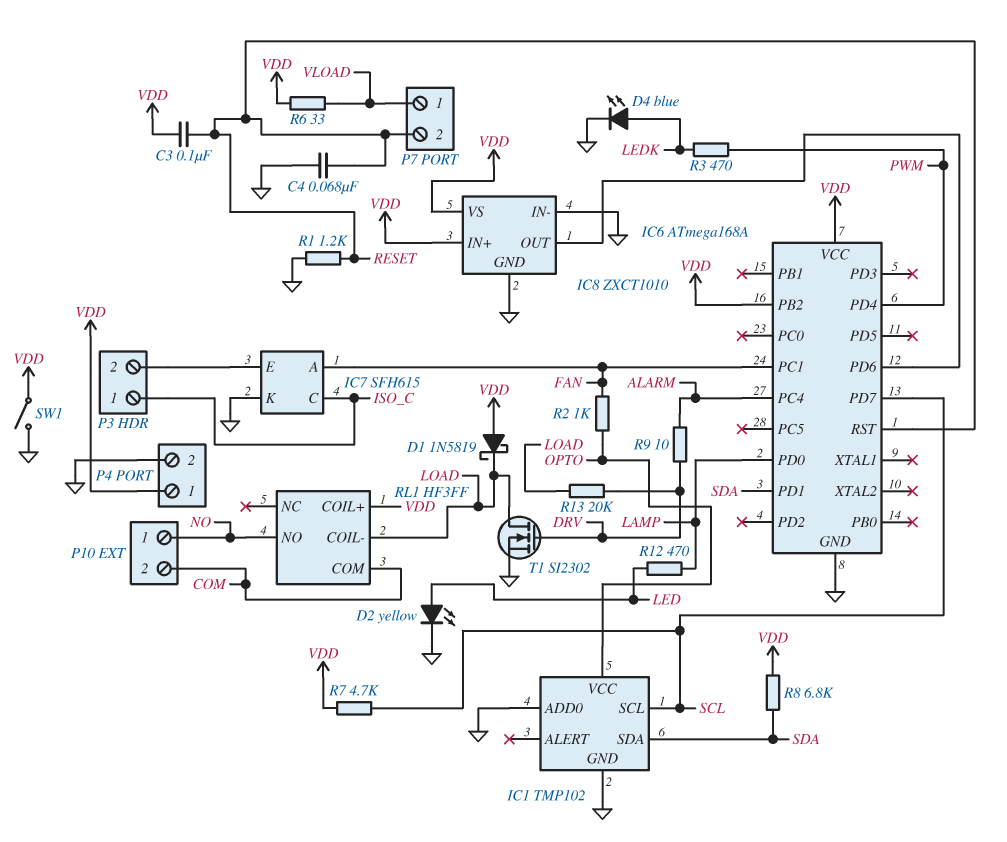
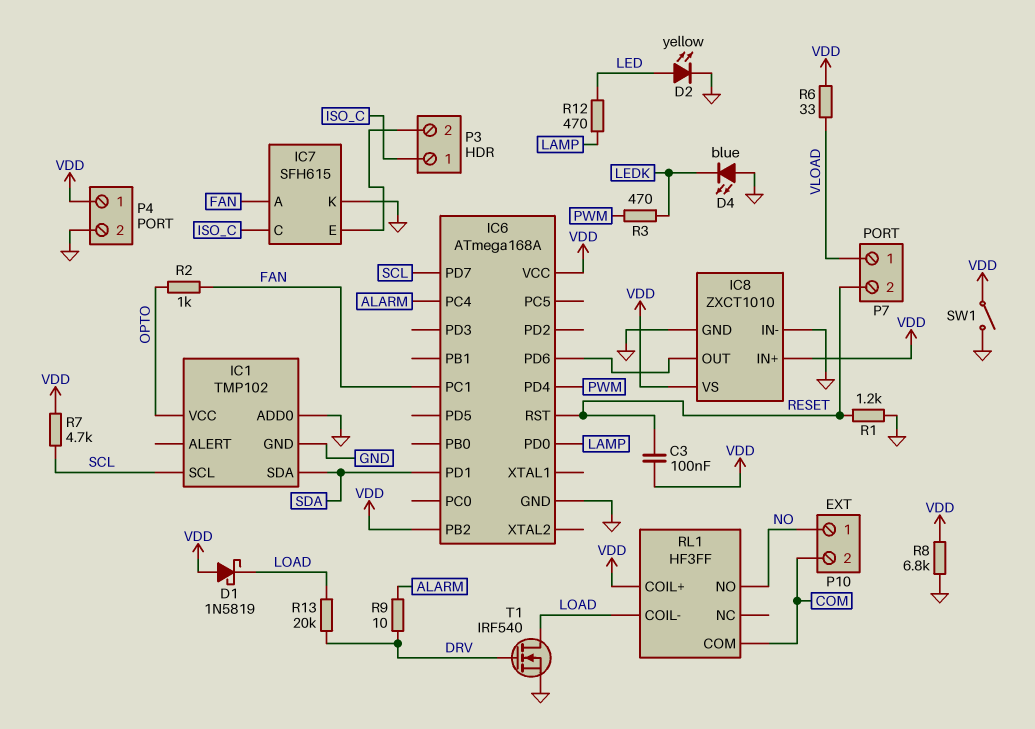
C4: 68nF (GND, RESET) -> none
D4: LED blue (A LEDK, K GND) -> LED blue (A GND, K LEDK)
R8: 6.8k (SDA, VDD) -> 6.8k (GND, VDD)
T1: NMOS SI2302 (G DRV, D LOAD, S GND) -> NMOS IRF540 (G DRV, D LOAD, S GND)

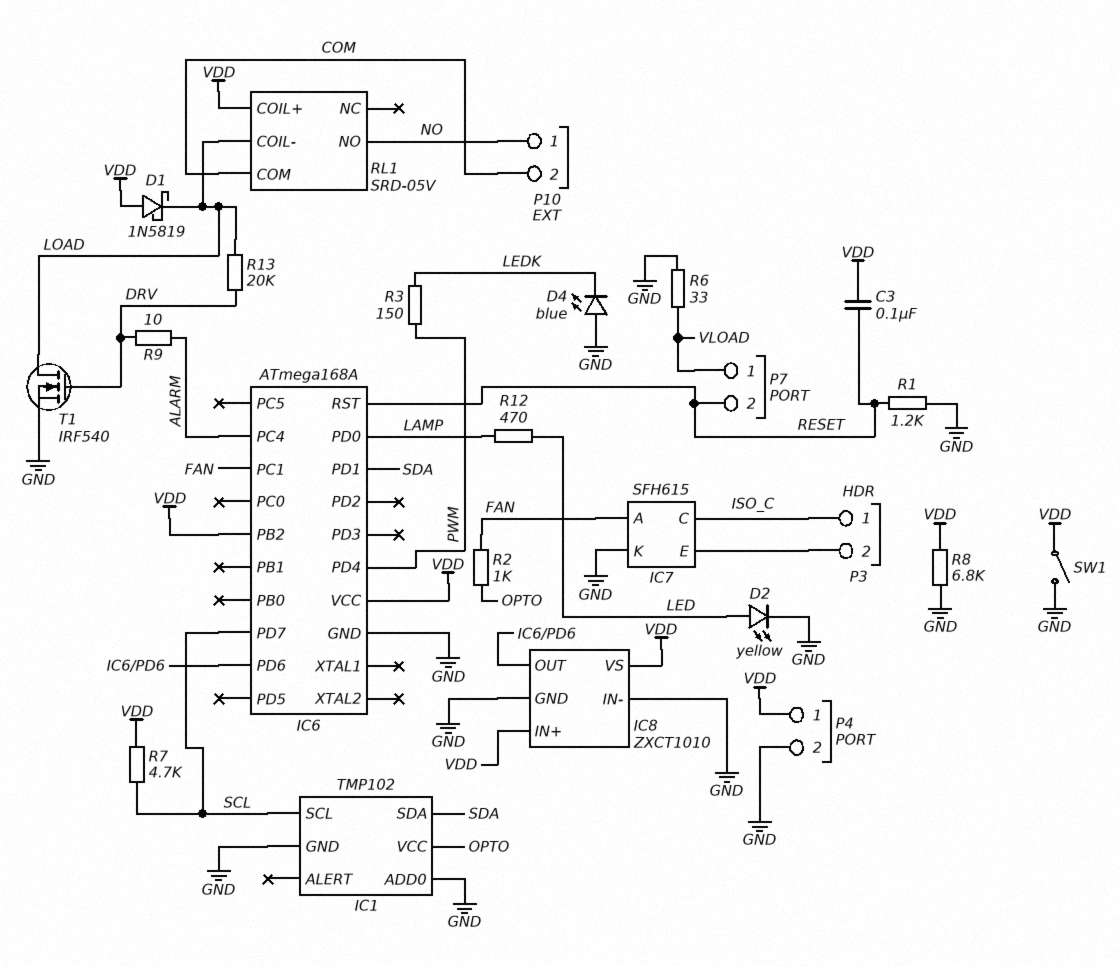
R3: 470 (LEDK, PWM) -> 150 (LEDK, PWM)
R6: 33 (VDD, VLOAD) -> 33 (GND, VLOAD)
RL1: HF3FF -> SRD-05V

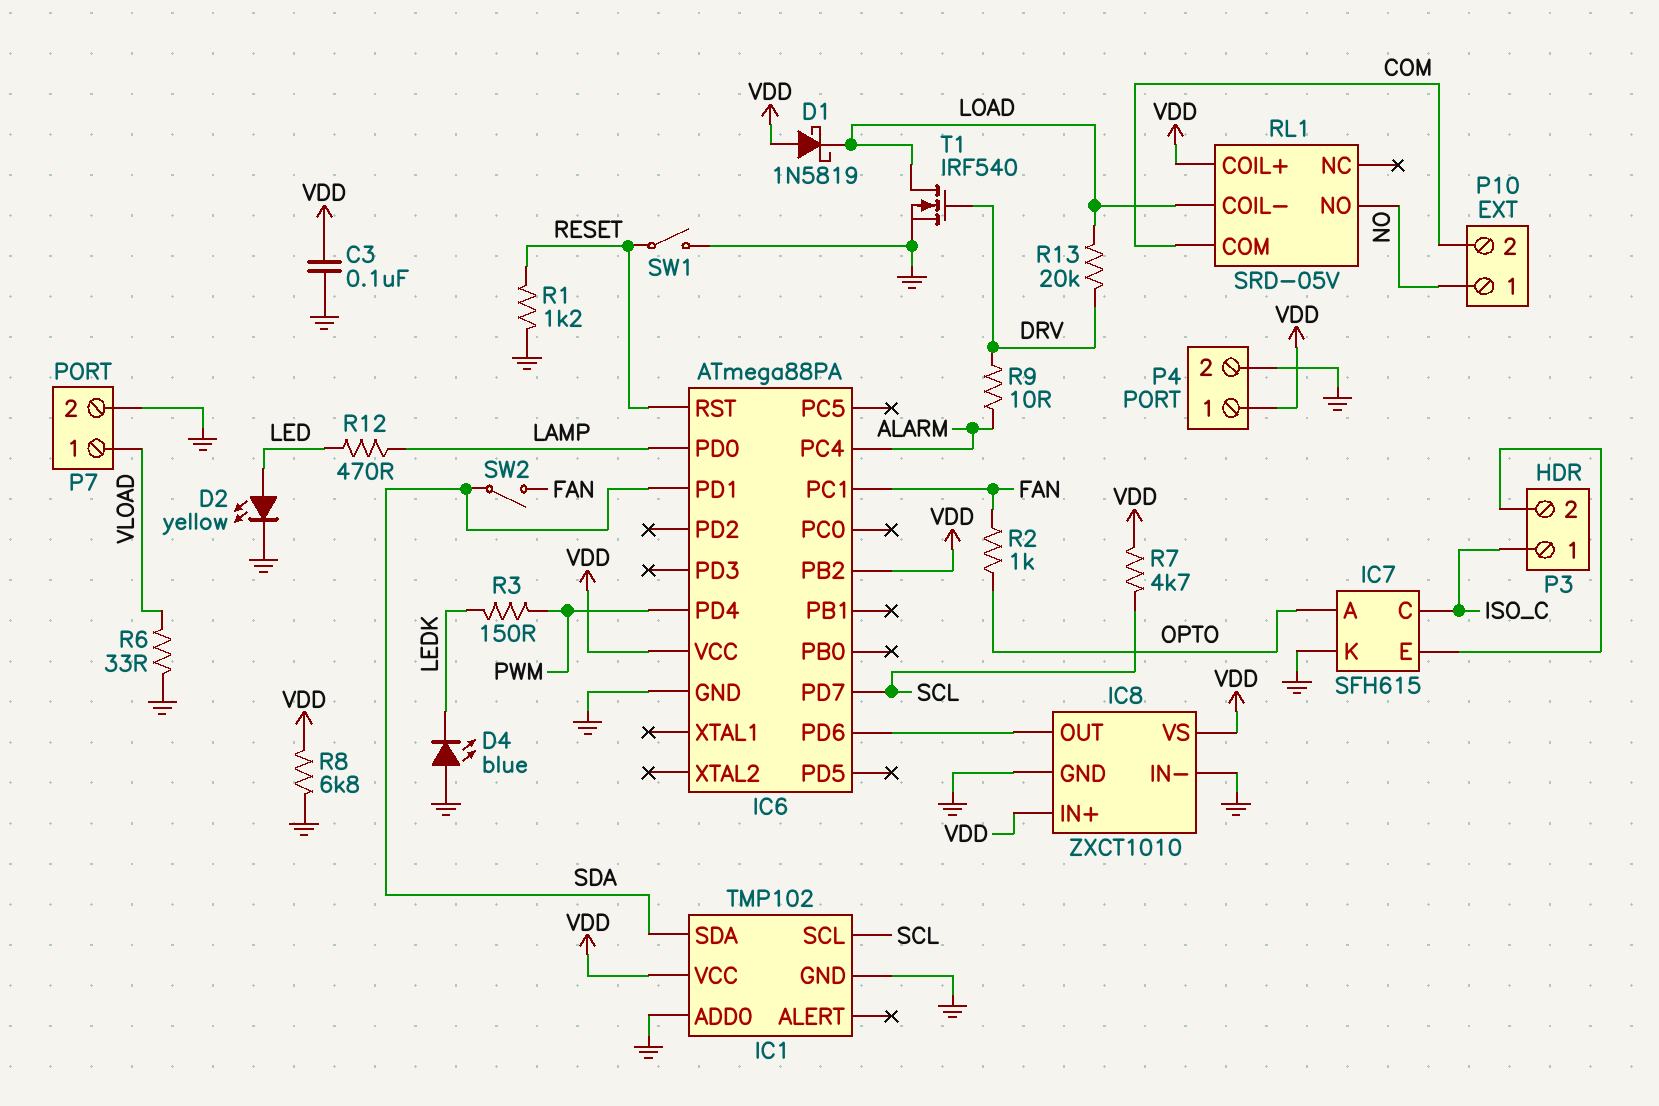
C3: 100nF (RESET, VDD) -> 100nF (GND, VDD)
IC1 pin VCC: OPTO -> VDD
IC6: ATmega168A -> ATmega88PA
IC7 pin A: FAN -> OPTO
P7 pin 2: RESET -> GND
SW1: switch (GND, VDD) -> switch (GND, RESET)
SW2: none -> switch (FAN, SDA)

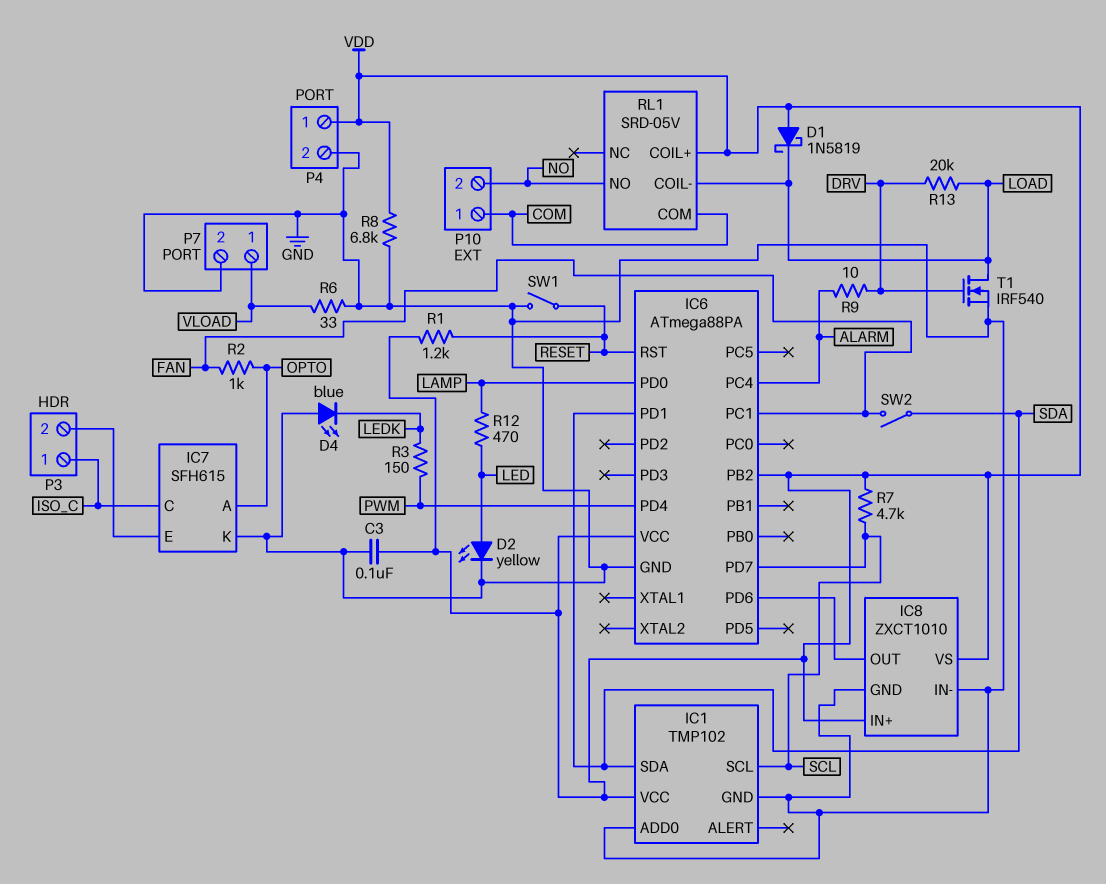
P10 pin 1: NO -> COM
P10 pin 2: COM -> NO
R1: 1.2k (GND, RESET) -> 1.2k (RESET, VDD)

